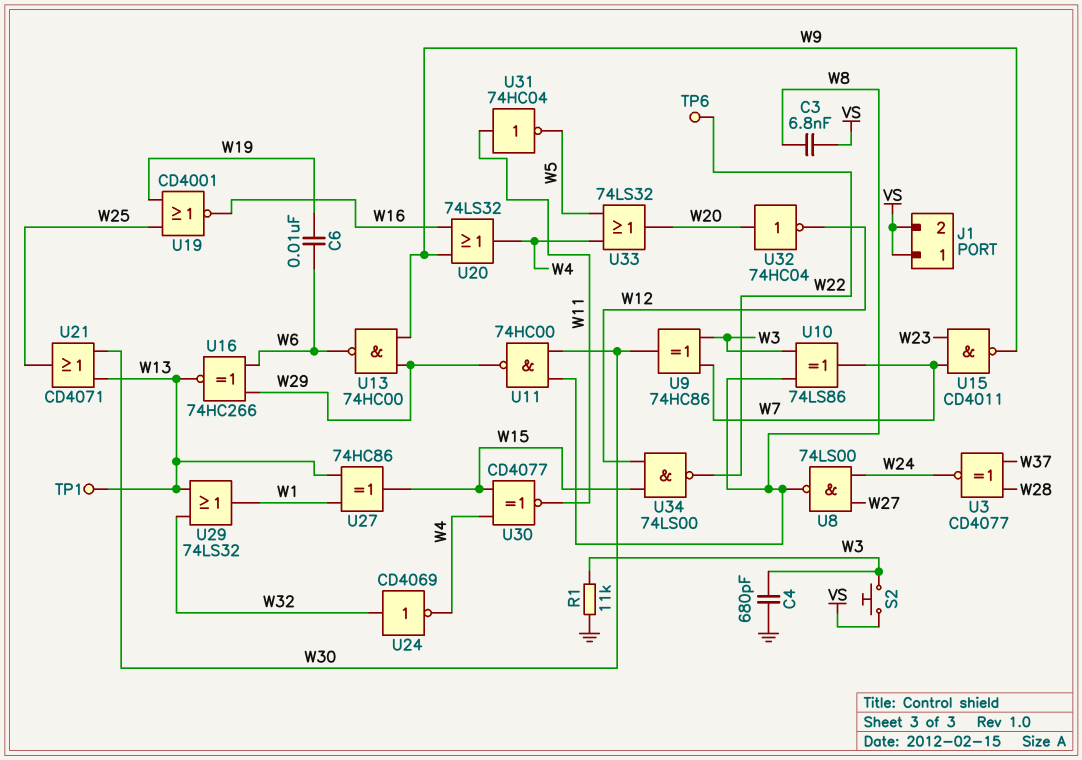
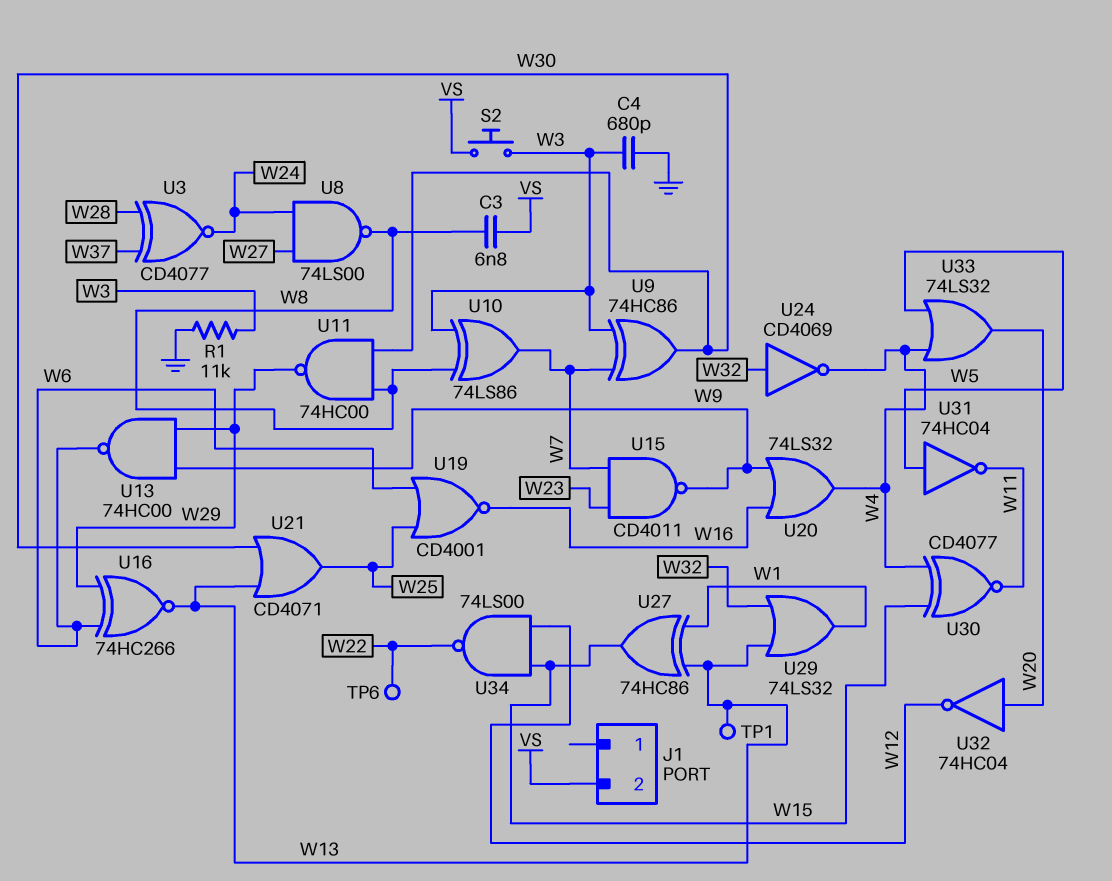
C6: 10nF (W6, W19) -> none
J1 pin 1: VS -> none
U19: NOR CD4001 (in W19, in W25, out W16) -> NOR CD4001 (in W6, in W25, out W16)
U31: NOT 74HC04 (in W11, out W5) -> NOT 74HC04 (in W5, out W11)

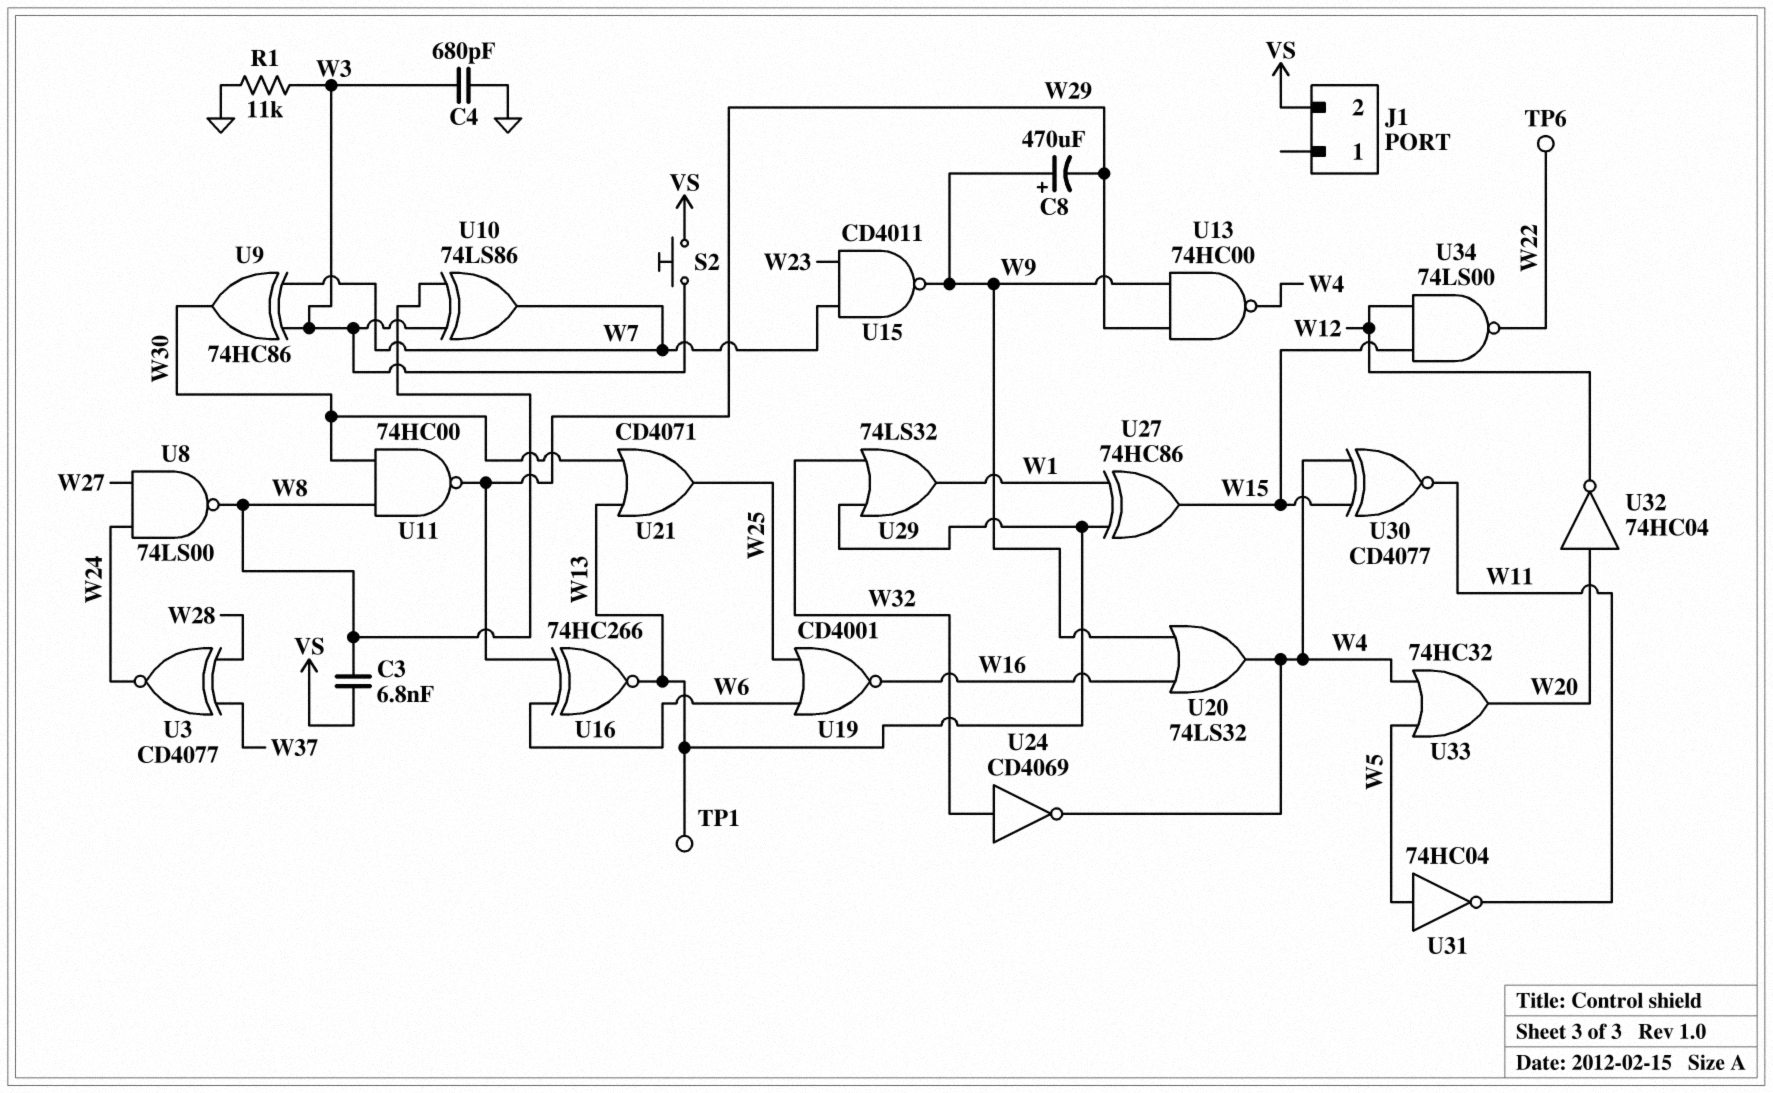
C8: none -> 470uF (plus W9, minus W29)
U13: NAND 74HC00 (in W9, in W29, out W6) -> NAND 74HC00 (in W9, in W29, out W4)
U33: OR 74LS32 (in W4, in W5, out W20) -> OR 74HC32 (in W4, in W5, out W20)

